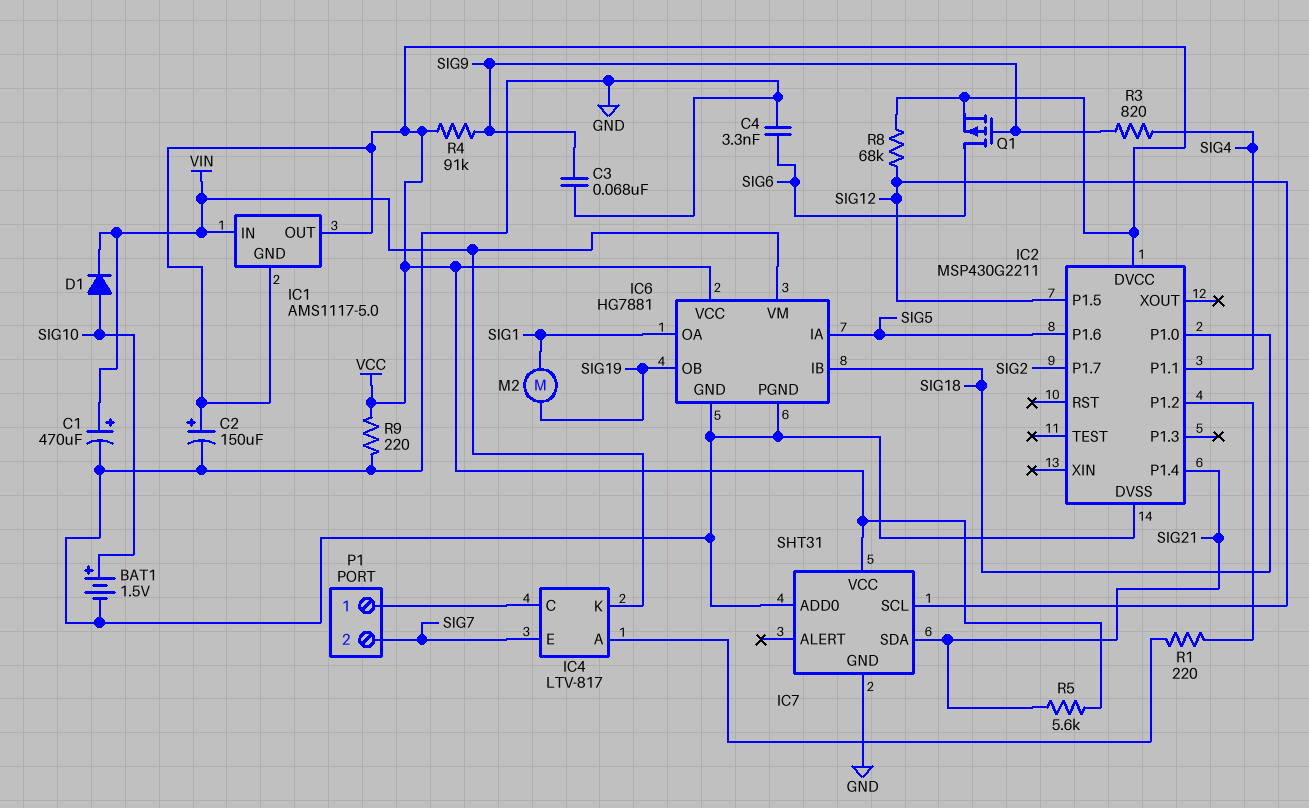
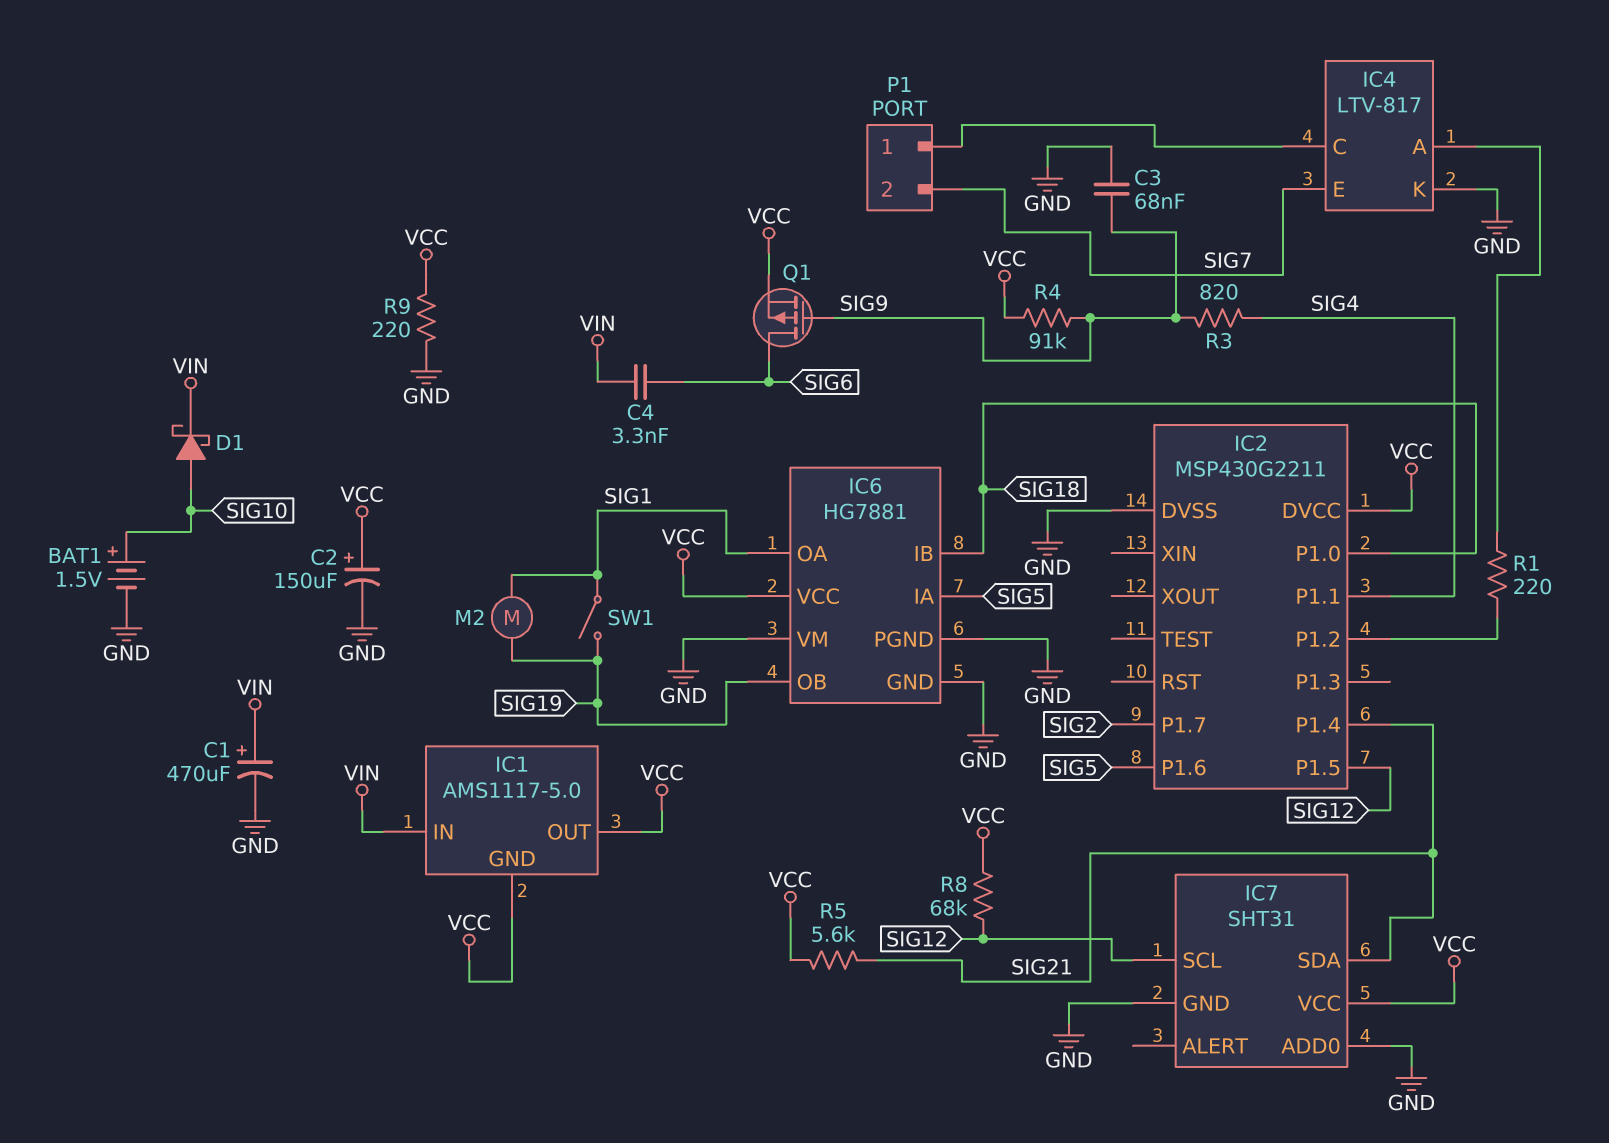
C4: 3.3nF (GND, SIG6) -> 3.3nF (SIG6, VIN)
D1: diode (A SIG10, K VIN) -> schottky (A SIG10, K VIN)
IC4 pin K: VIN -> GND
IC6 pin VM: VIN -> GND
SW1: none -> switch (SIG1, SIG19)

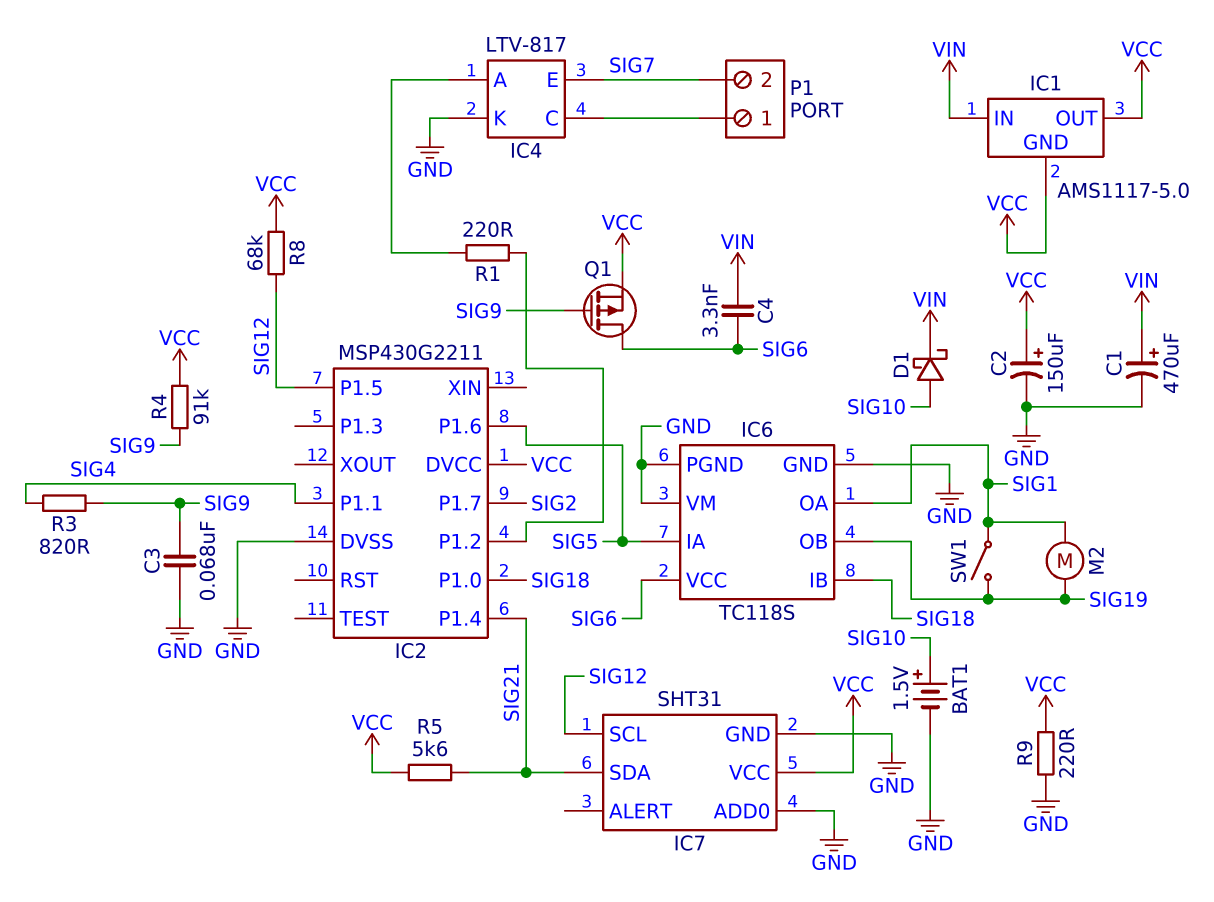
IC6: HG7881 -> TC118S
IC6 pin VCC: VCC -> SIG6

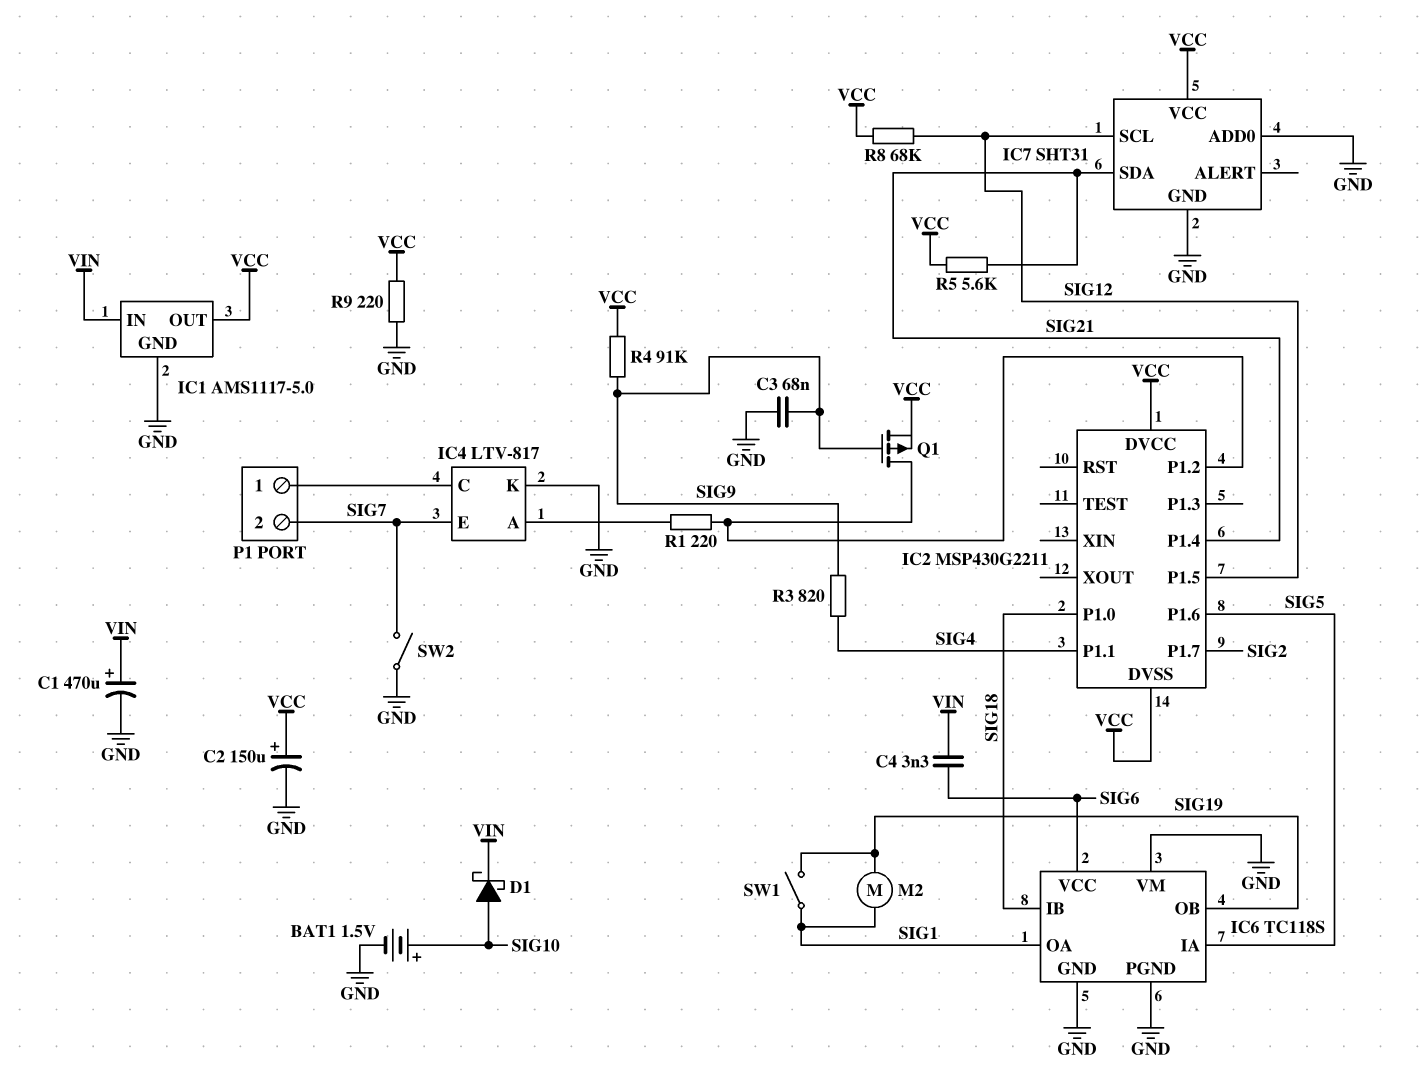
IC1 pin GND: VCC -> GND
IC2 pin DVSS: GND -> VCC
Q1: PMOS (G SIG9, D SIG6, S VCC) -> PMOS (G SIG9, D IC2/P1.2, S VCC)
SW2: none -> switch (GND, SIG7)

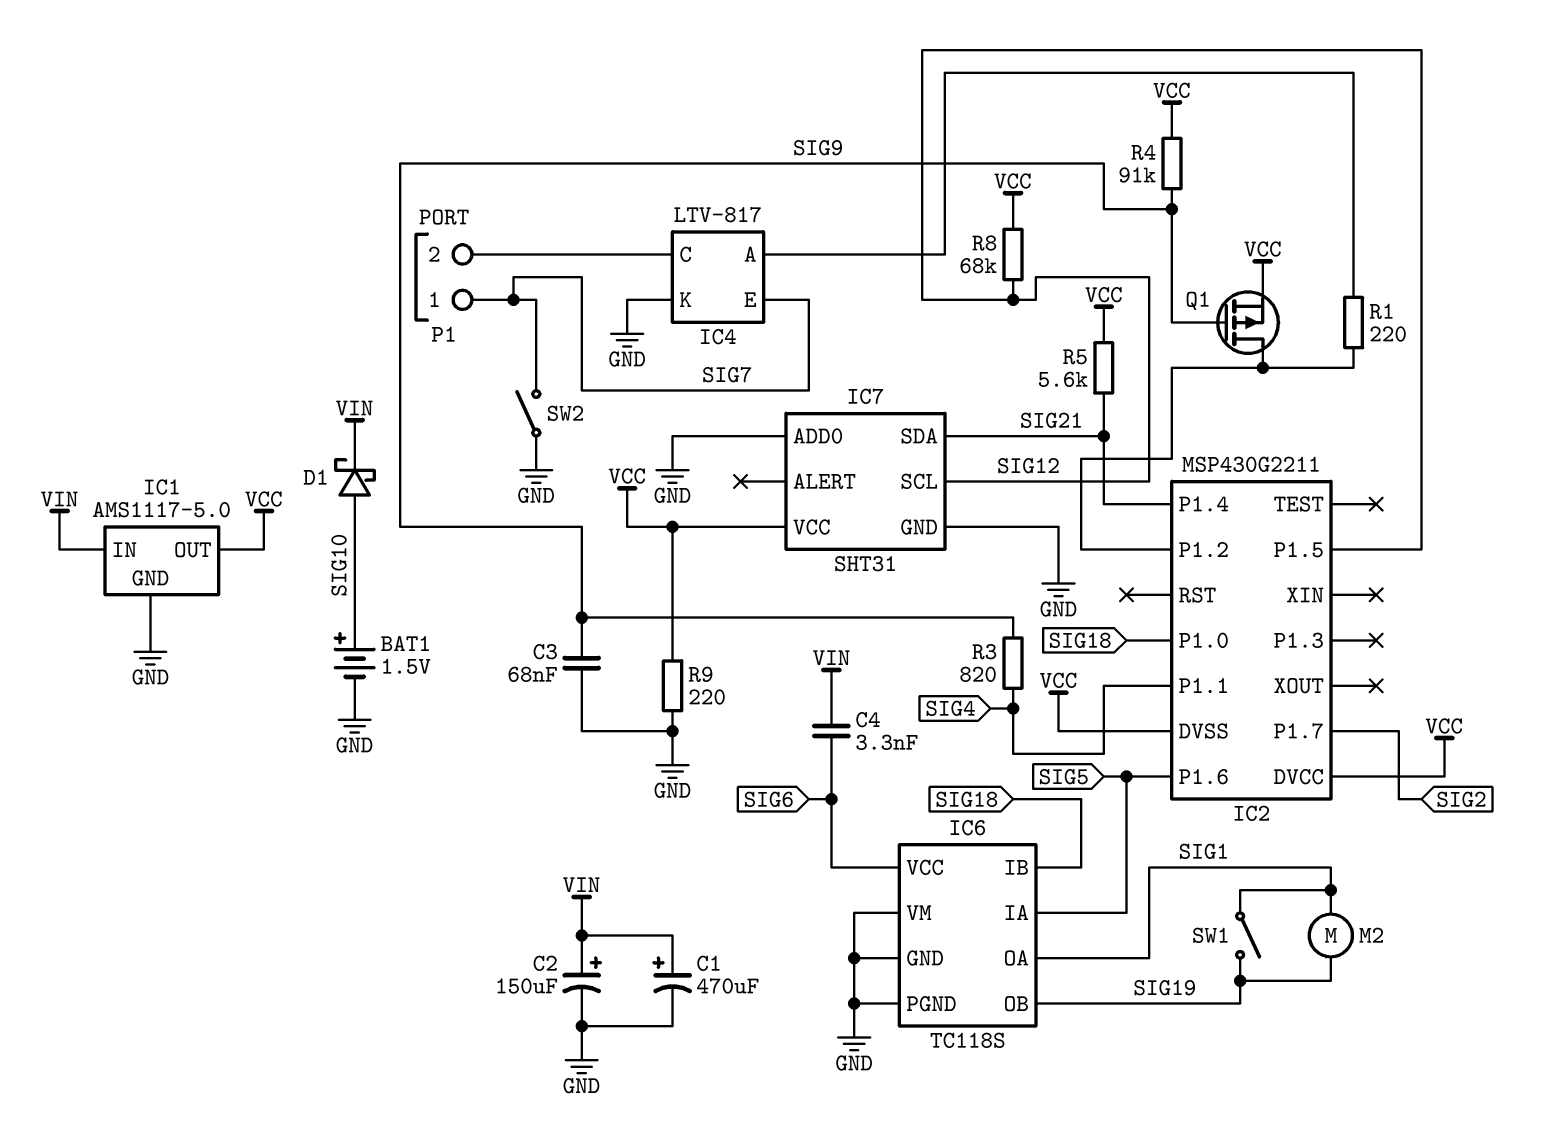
C2: 150uF (plus VCC, minus GND) -> 150uF (plus VIN, minus GND)
P1 pin 1: IC4/C -> SIG7
P1 pin 2: SIG7 -> IC4/C

